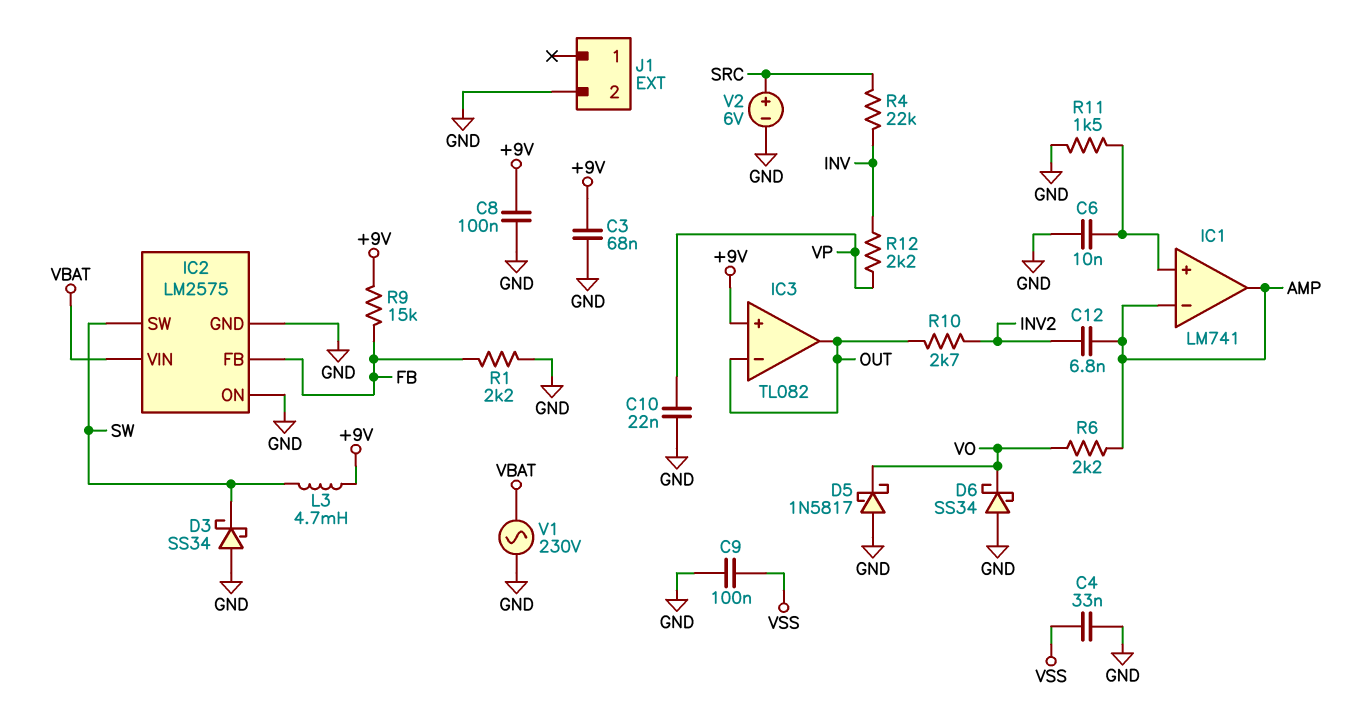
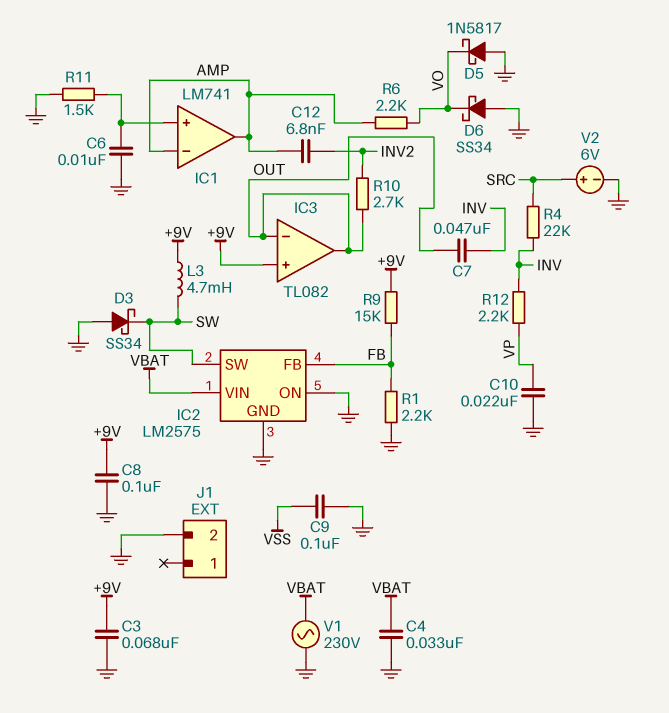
C4: 33nF (GND, VSS) -> 33nF (GND, VBAT)
C7: none -> 47nF (INV, OUT)

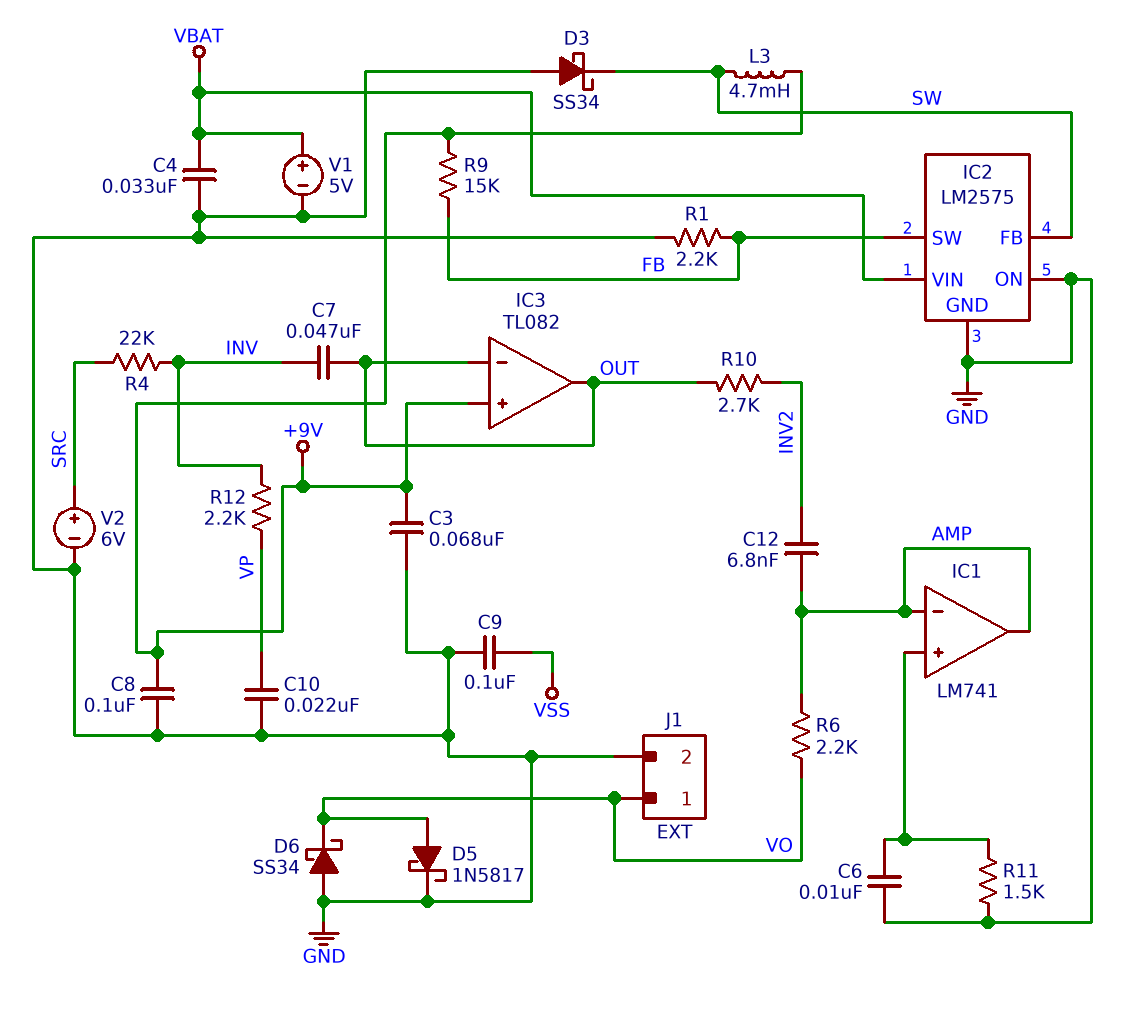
D5: schottky 1N5817 (A GND, K VO) -> schottky 1N5817 (A VO, K GND)
IC2 pin FB: FB -> SW
IC2 pin SW: SW -> FB
J1 pin 1: none -> VO
V1: AC 230V (GND, VBAT) -> 5V (plus VBAT, minus GND)

